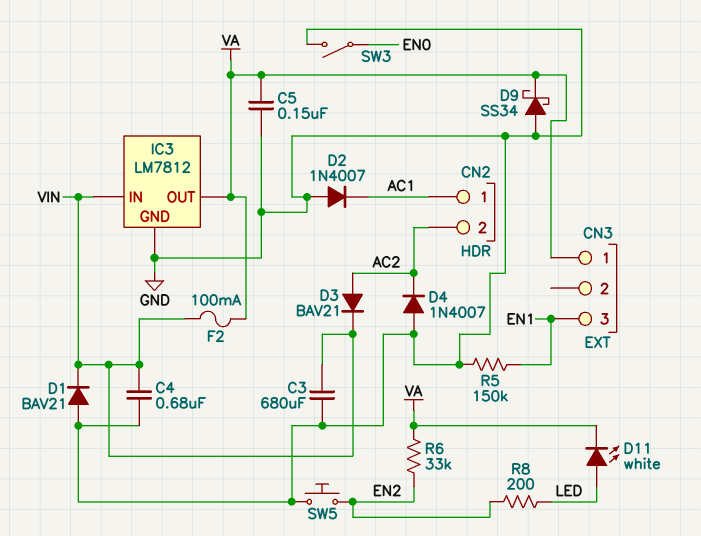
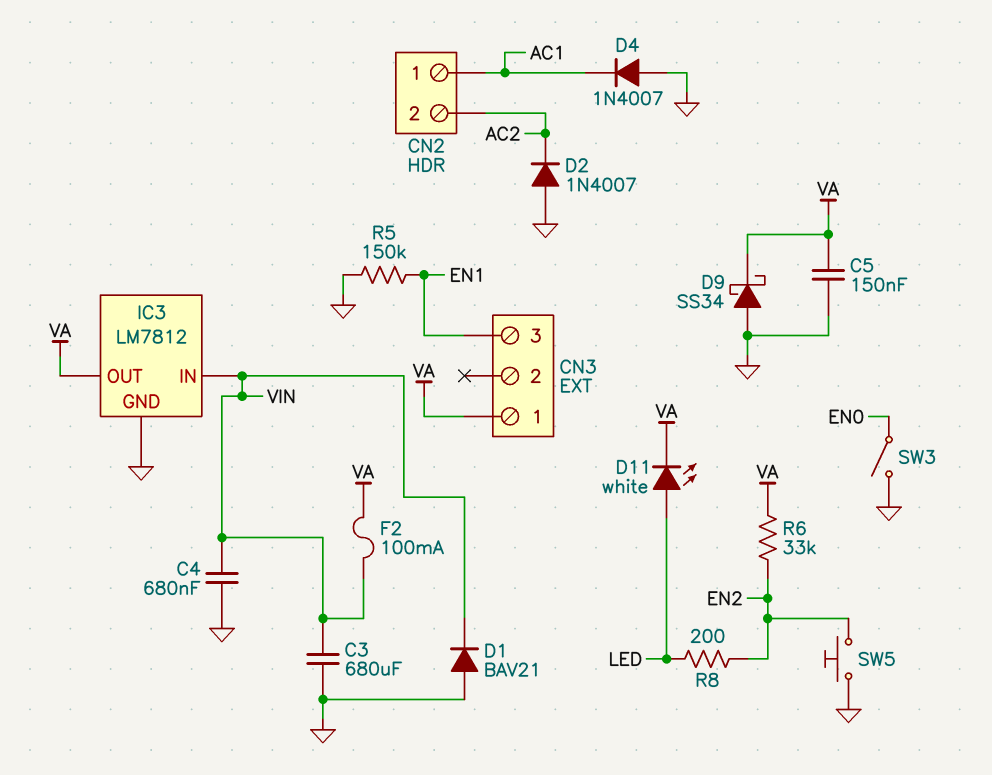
D2: diode 1N4007 (A GND, K AC1) -> diode 1N4007 (A GND, K AC2)
D3: diode BAV21 (A AC2, K VIN) -> none
D4: diode 1N4007 (A GND, K AC2) -> diode 1N4007 (A GND, K AC1)

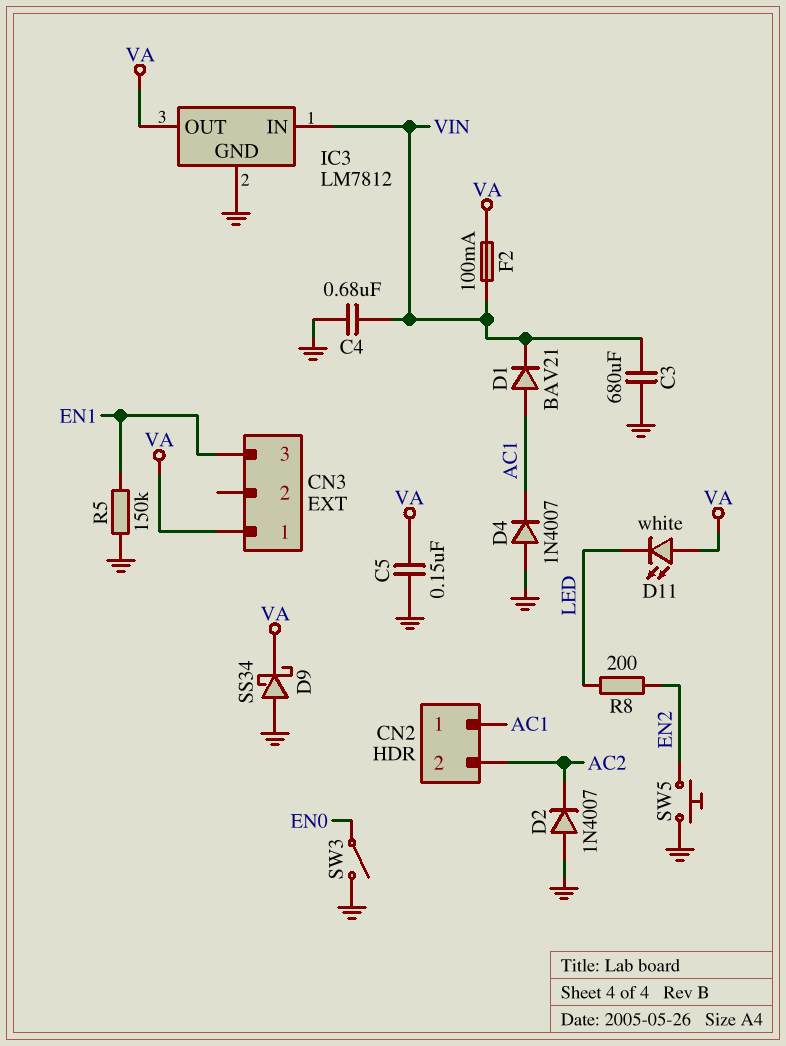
D1: diode BAV21 (A GND, K VIN) -> diode BAV21 (A AC1, K VIN)
D11: LED white (A LED, K VA) -> LED white (A VA, K LED)
R6: 33k (EN2, VA) -> none

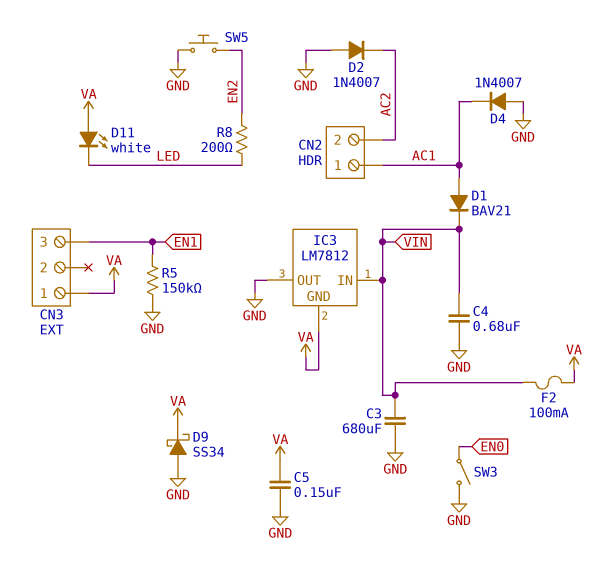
IC3 pin GND: GND -> VA
IC3 pin OUT: VA -> GND

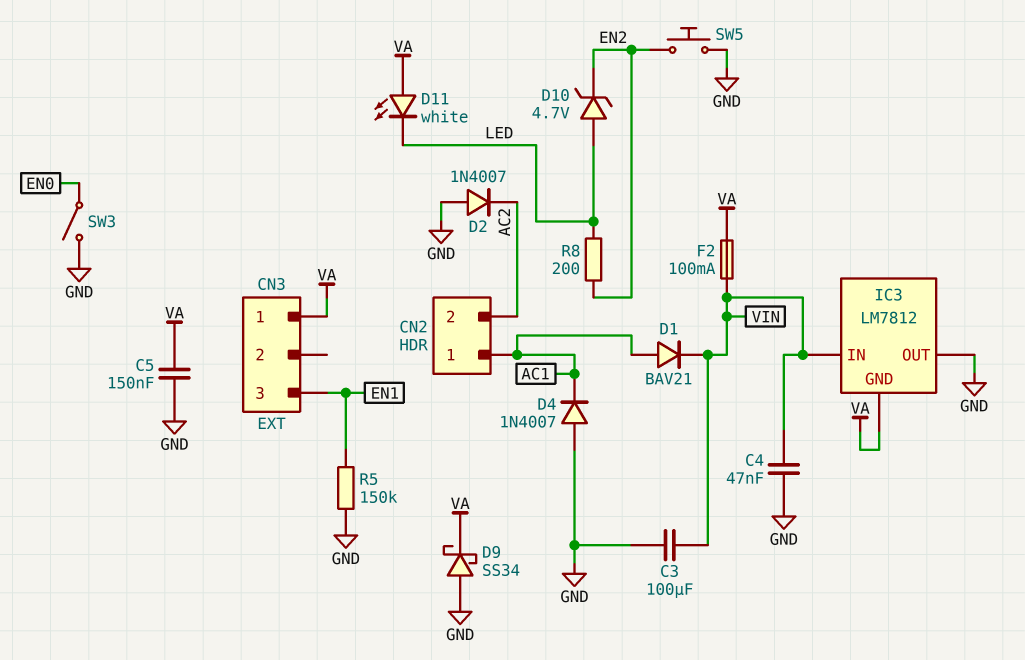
C3: 680uF (GND, VIN) -> 100uF (GND, VIN)
C4: 680nF (GND, VIN) -> 47nF (GND, VIN)
D10: none -> zener 4.7V (A LED, K EN2)

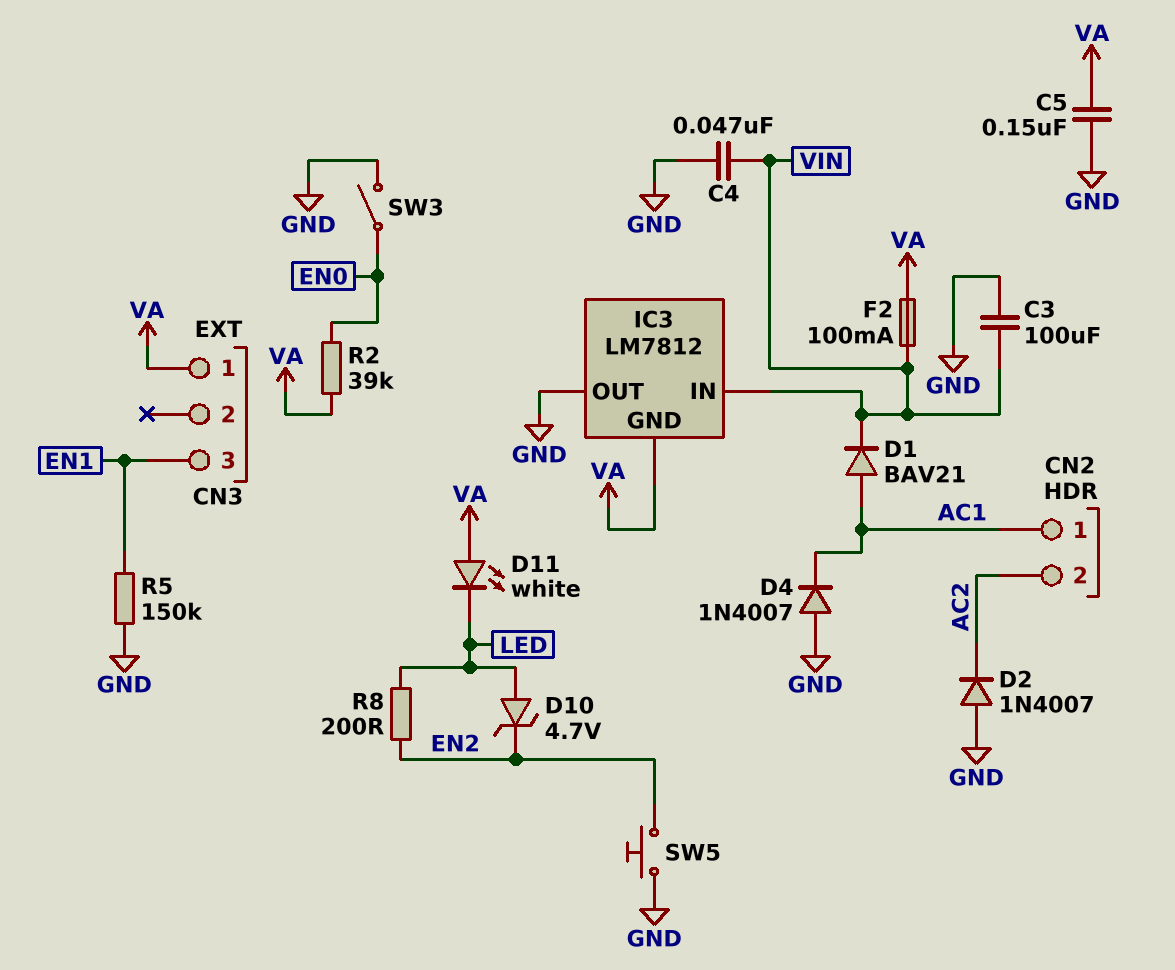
D9: schottky SS34 (A GND, K VA) -> none
R2: none -> 39k (EN0, VA)

